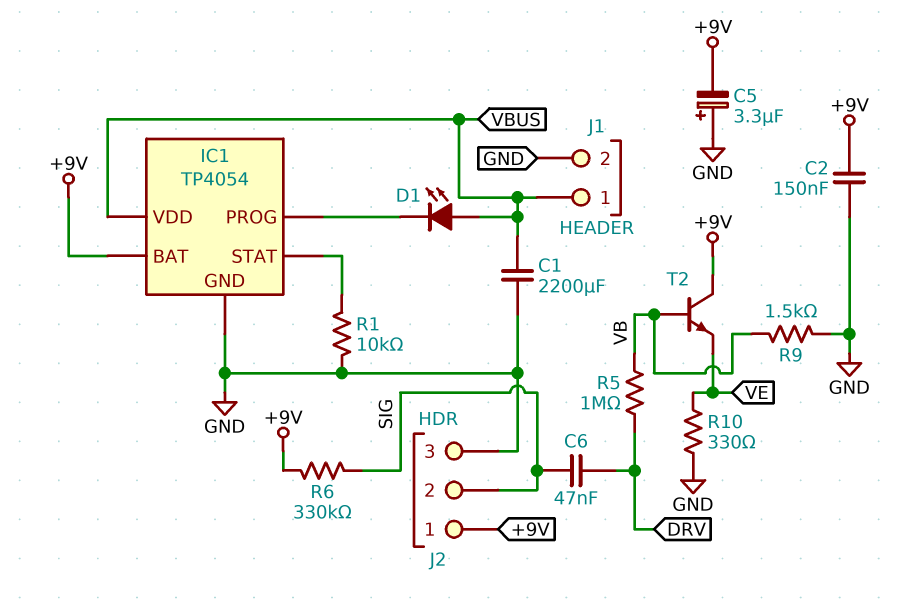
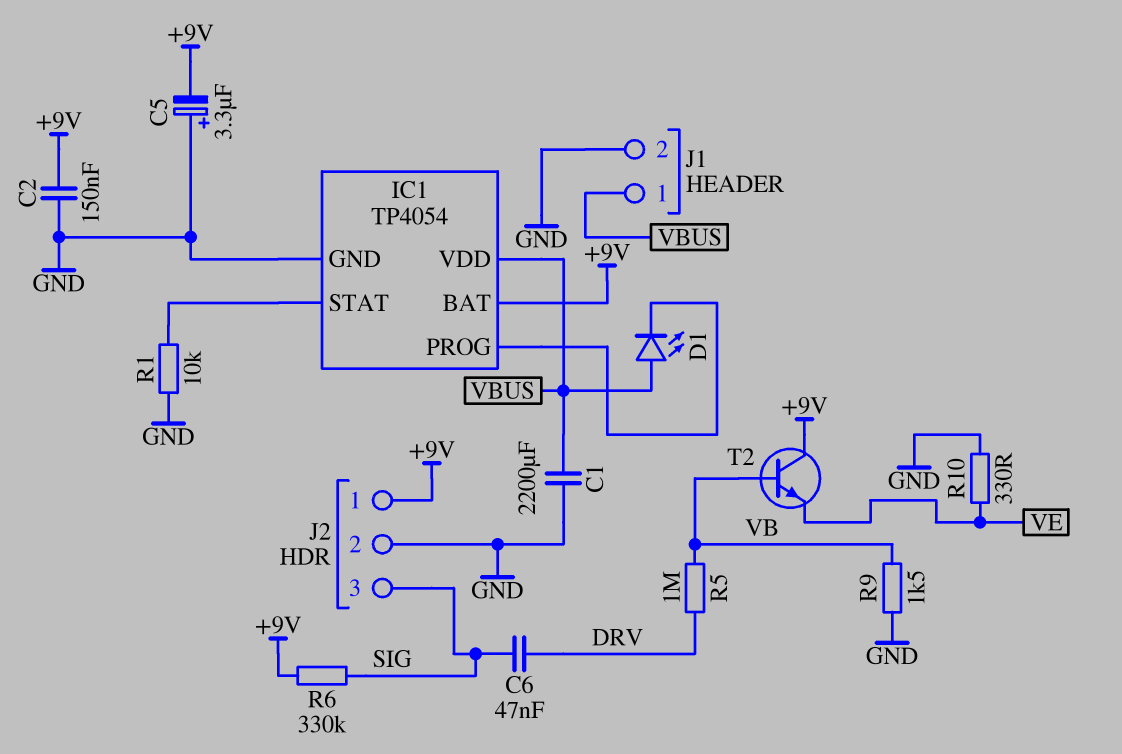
J2 pin 2: SIG -> GND
J2 pin 3: GND -> SIG

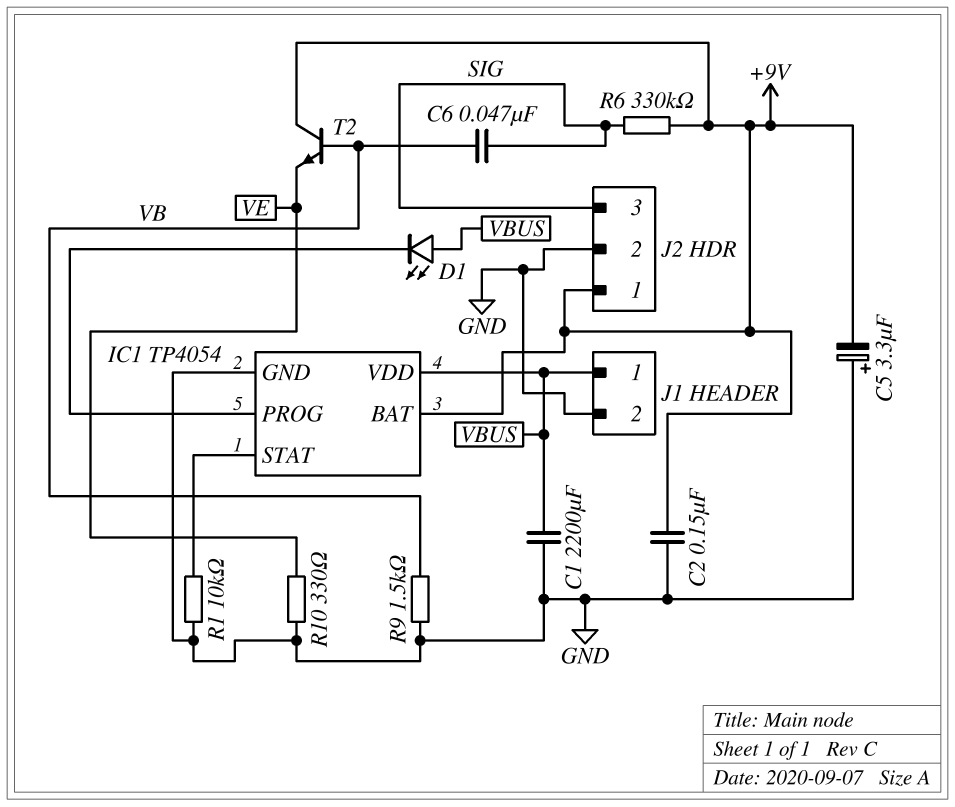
C6: 47nF (DRV, SIG) -> 47nF (SIG, VB)
R5: 1M (DRV, VB) -> none

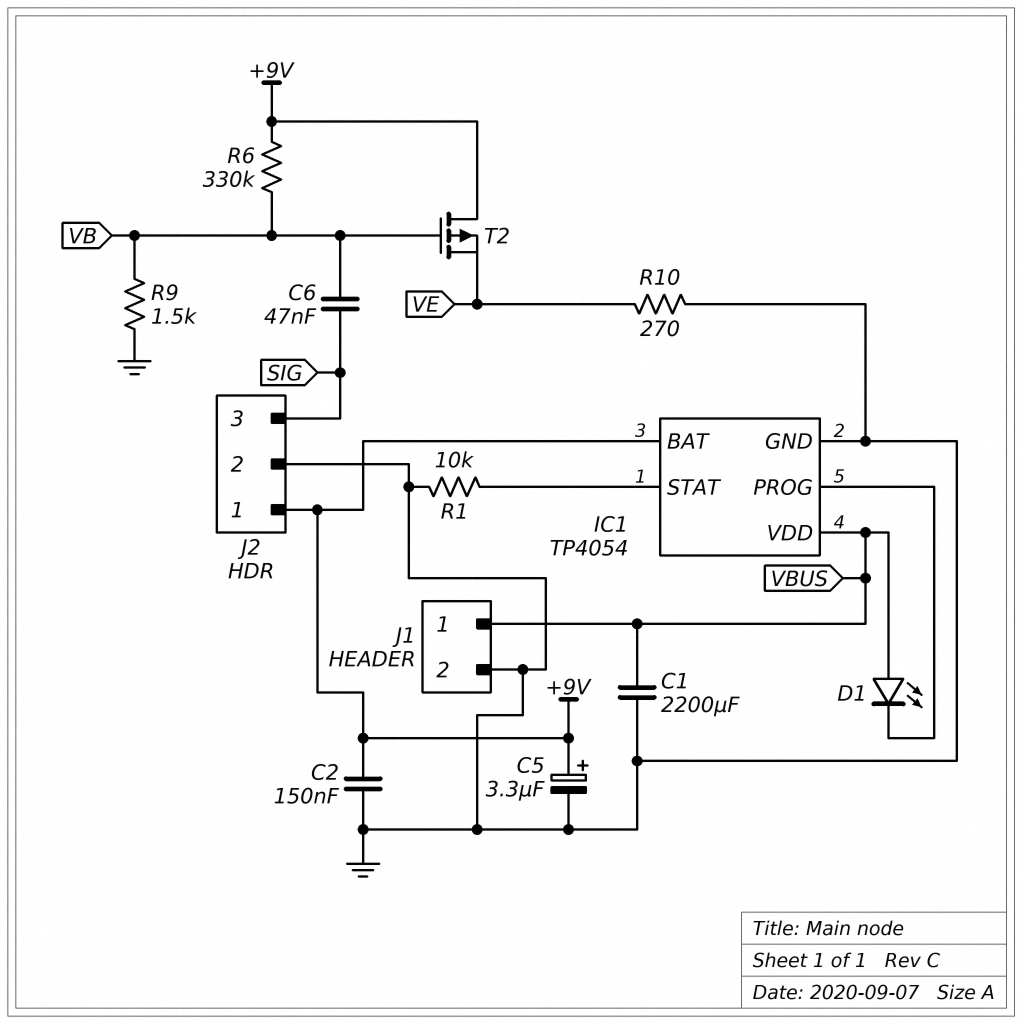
C5: 3.3uF (plus GND, minus +9V) -> 3.3uF (plus +9V, minus GND)
R6: 330k (+9V, SIG) -> 330k (+9V, VB)
R10: 330 (GND, VE) -> 270 (GND, VE)
T2: NPN (B VB, C +9V, E VE) -> PMOS (G VB, D +9V, S VE)

